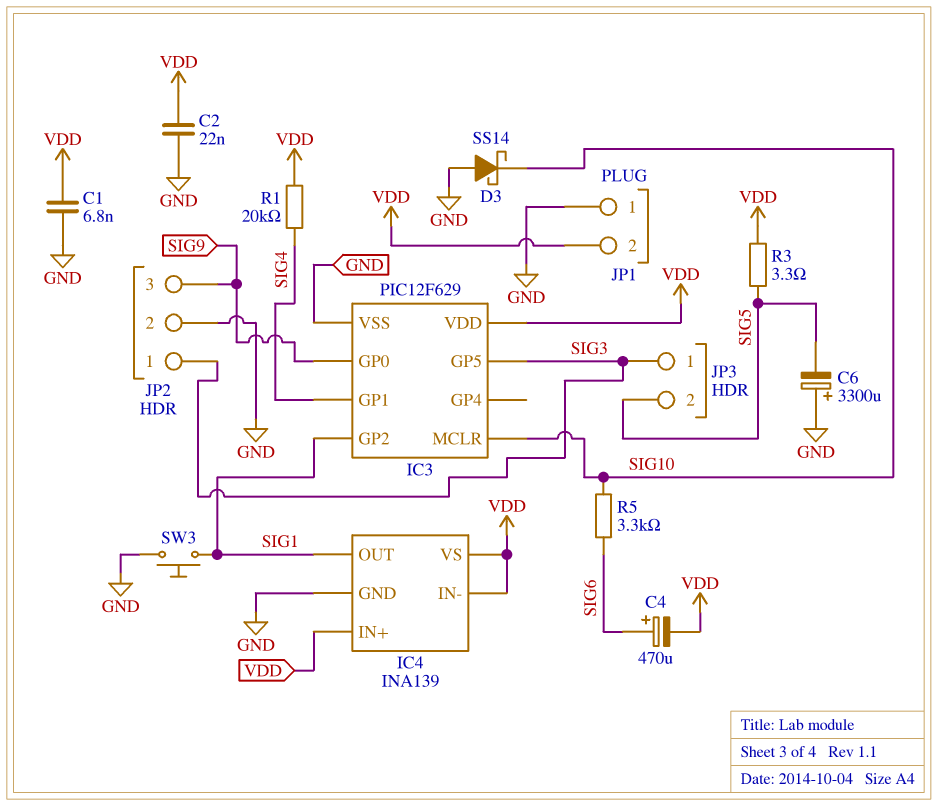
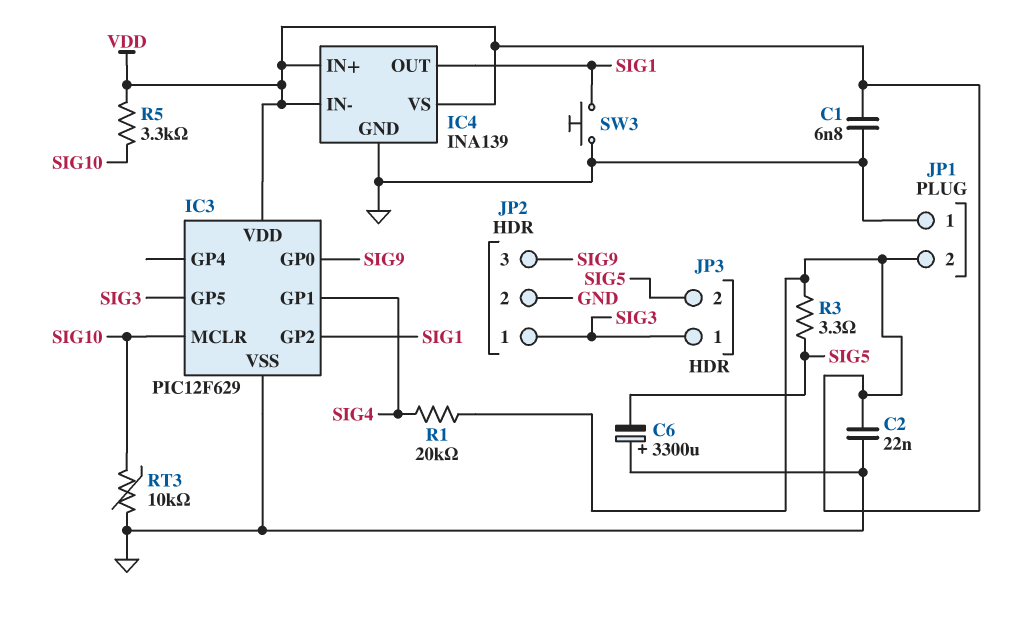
C4: 470uF (plus SIG6, minus VDD) -> none
D3: schottky SS14 (A GND, K SIG10) -> none
R5: 3.3k (SIG6, SIG10) -> 3.3k (SIG10, VDD)
RT3: none -> 10k (GND, SIG10)

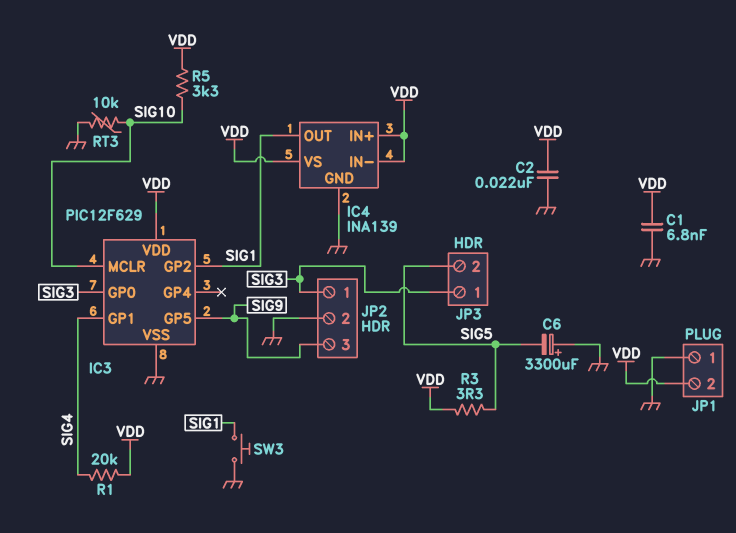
IC3 pin GP0: SIG9 -> SIG3
IC3 pin GP5: SIG3 -> SIG9

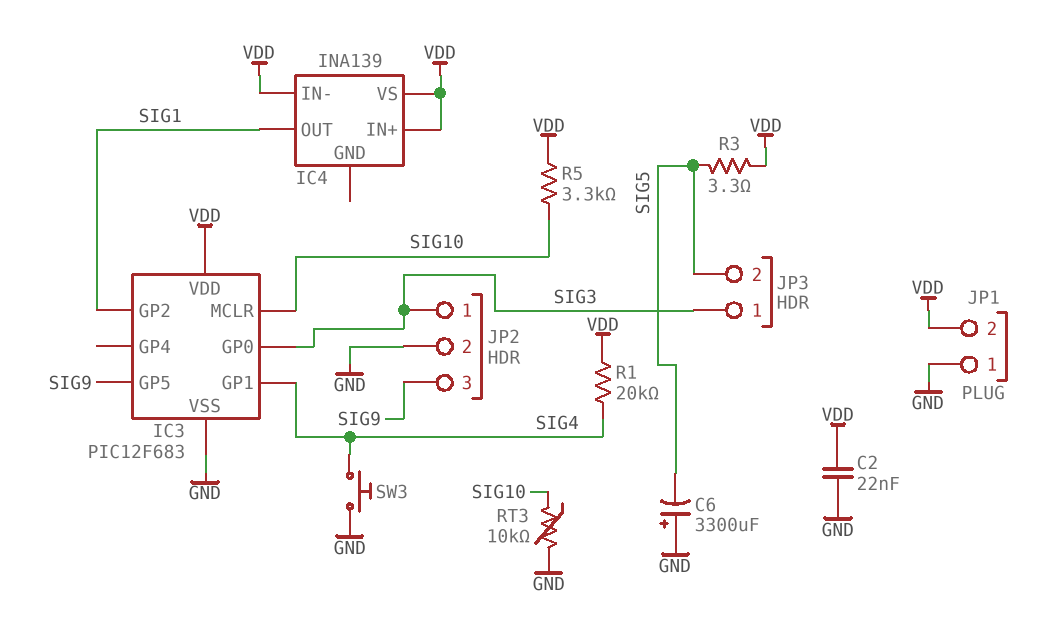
C1: 6.8nF (GND, VDD) -> none
IC3: PIC12F629 -> PIC12F683
IC4 pin GND: GND -> none
SW3: button (GND, SIG1) -> button (GND, SIG4)

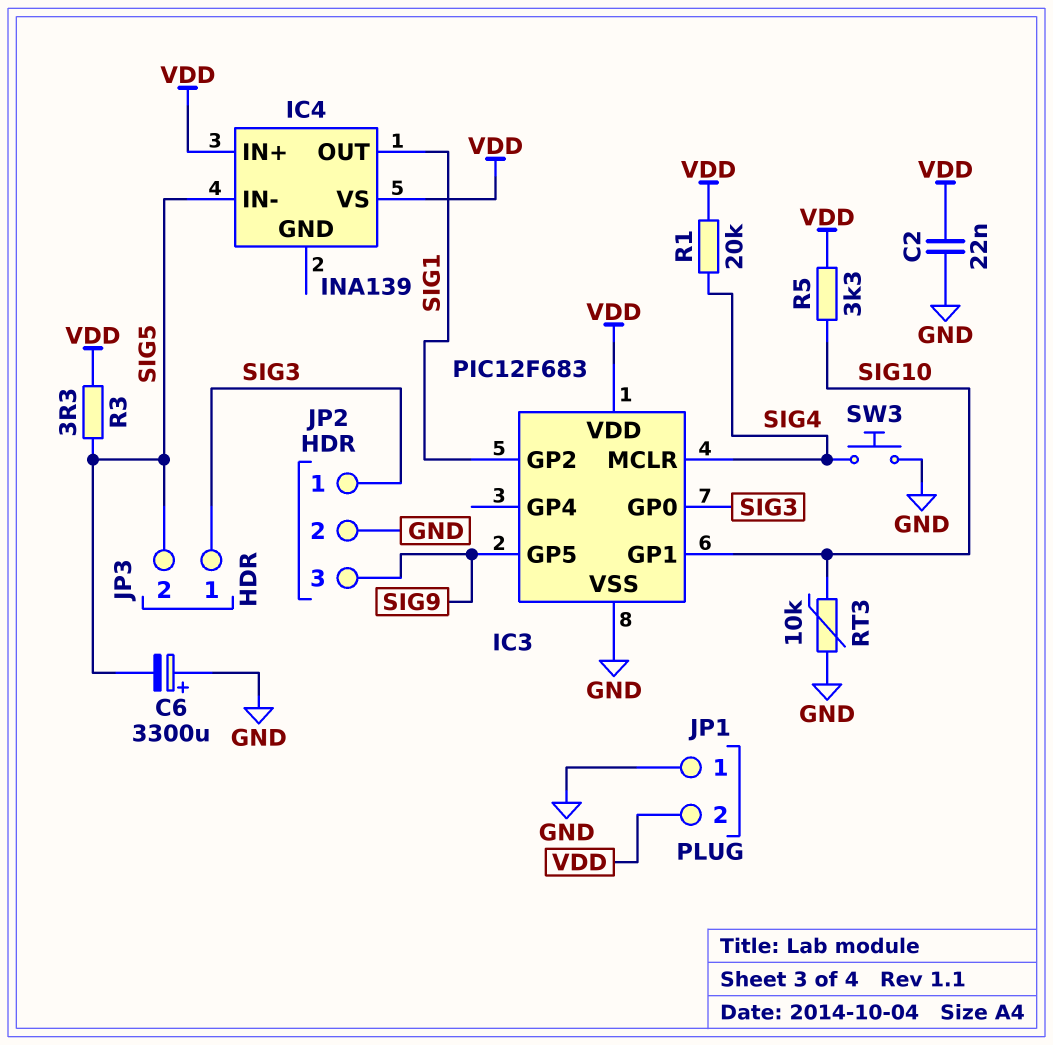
IC3 pin GP1: SIG4 -> SIG10
IC3 pin MCLR: SIG10 -> SIG4
IC4 pin IN-: VDD -> SIG5

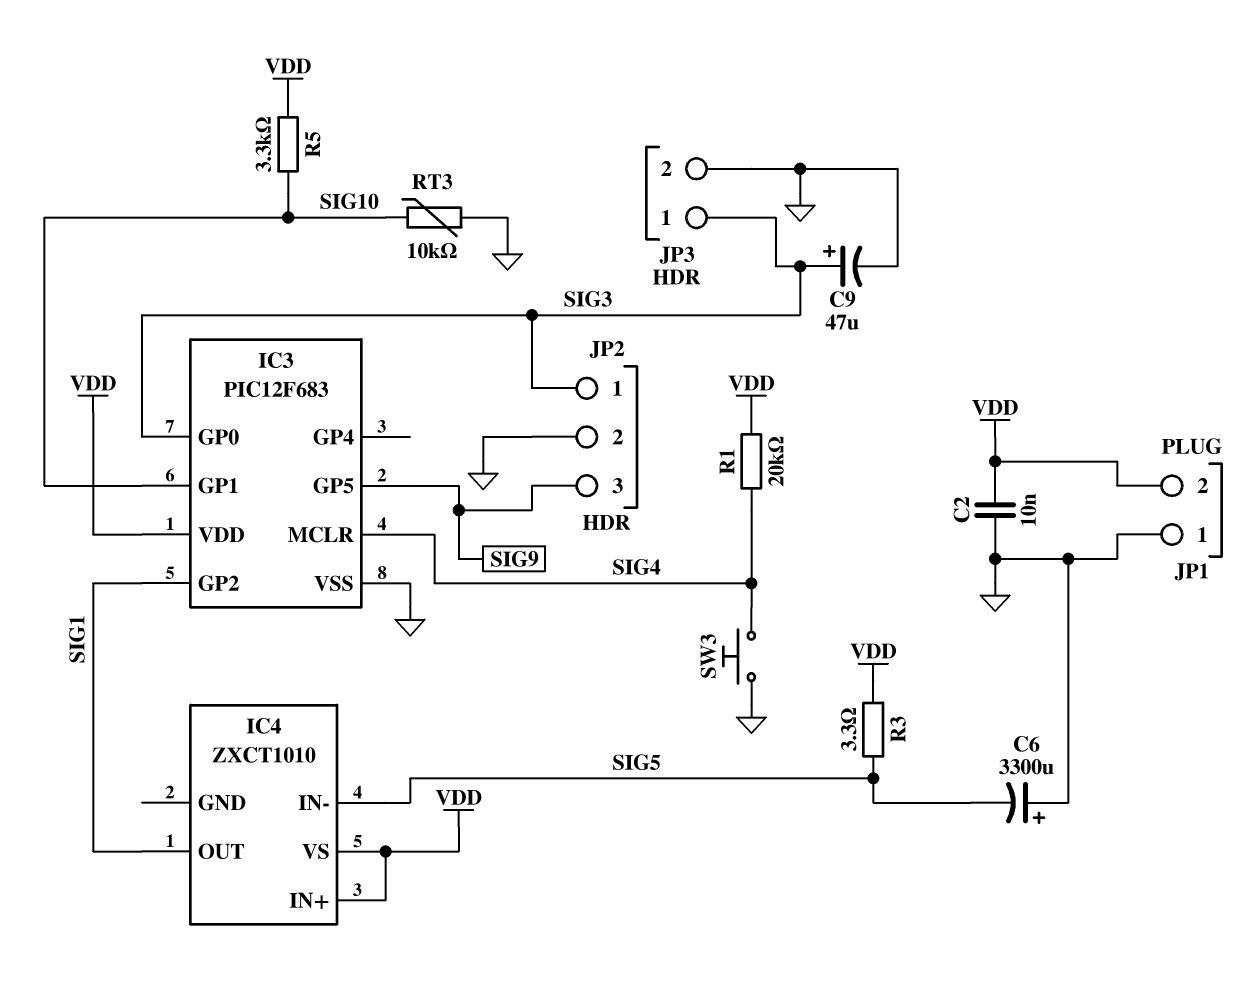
C2: 22nF (GND, VDD) -> 10nF (GND, VDD)
C9: none -> 47uF (plus SIG3, minus GND)
IC4: INA139 -> ZXCT1010
JP3 pin 2: SIG5 -> GND

